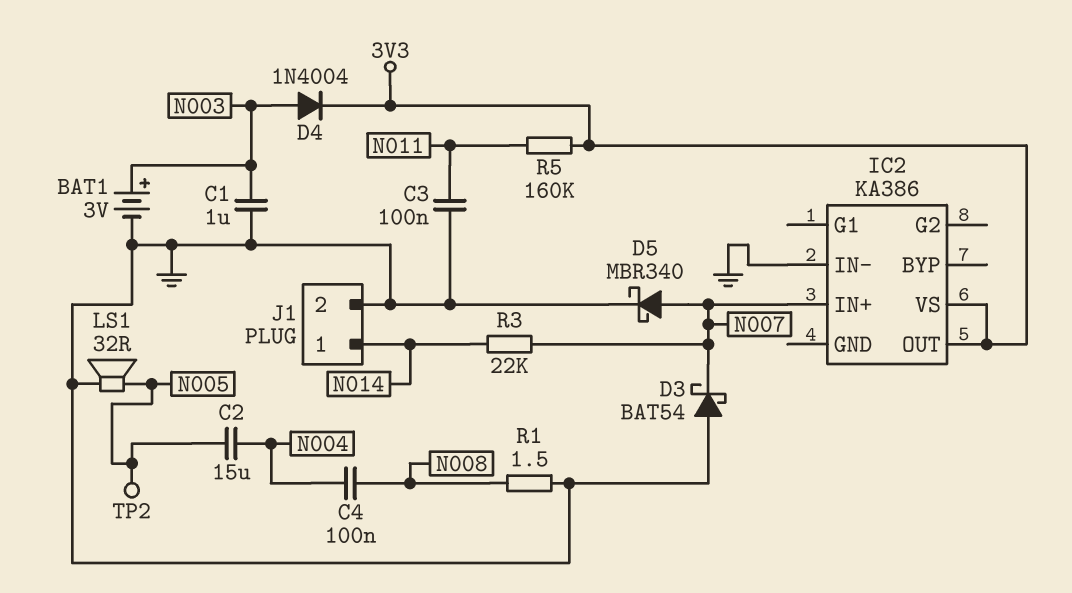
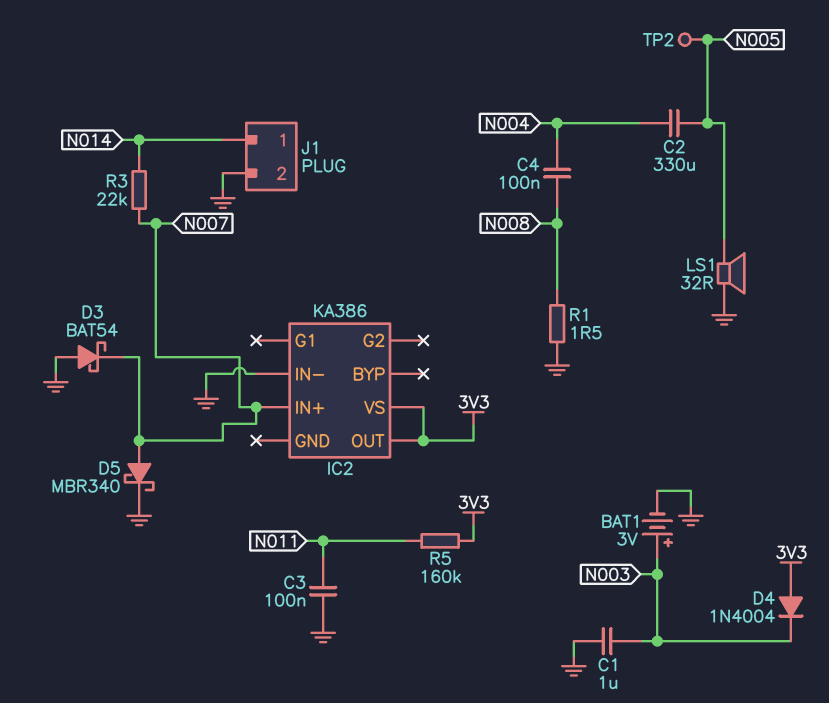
C2: 15uF (N004, N005) -> 330uF (N004, N005)
D4: diode 1N4004 (A N003, K 3V3) -> diode 1N4004 (A 3V3, K N003)

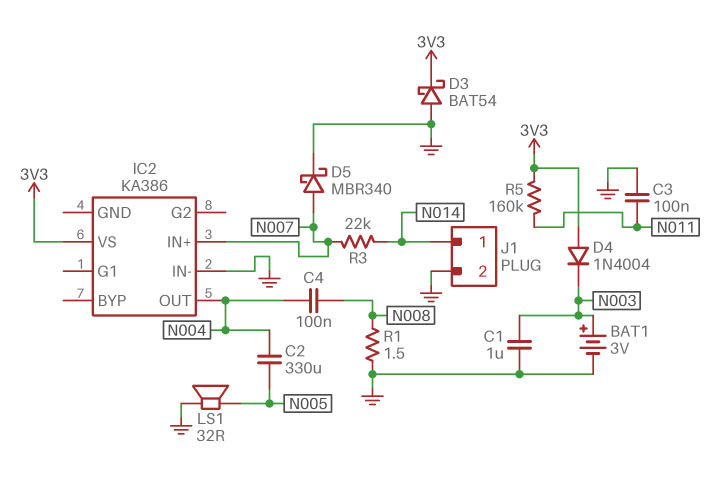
D3: schottky BAT54 (A GND, K N007) -> schottky BAT54 (A GND, K 3V3)
IC2 pin OUT: 3V3 -> N004
TP2: test point (N005) -> none

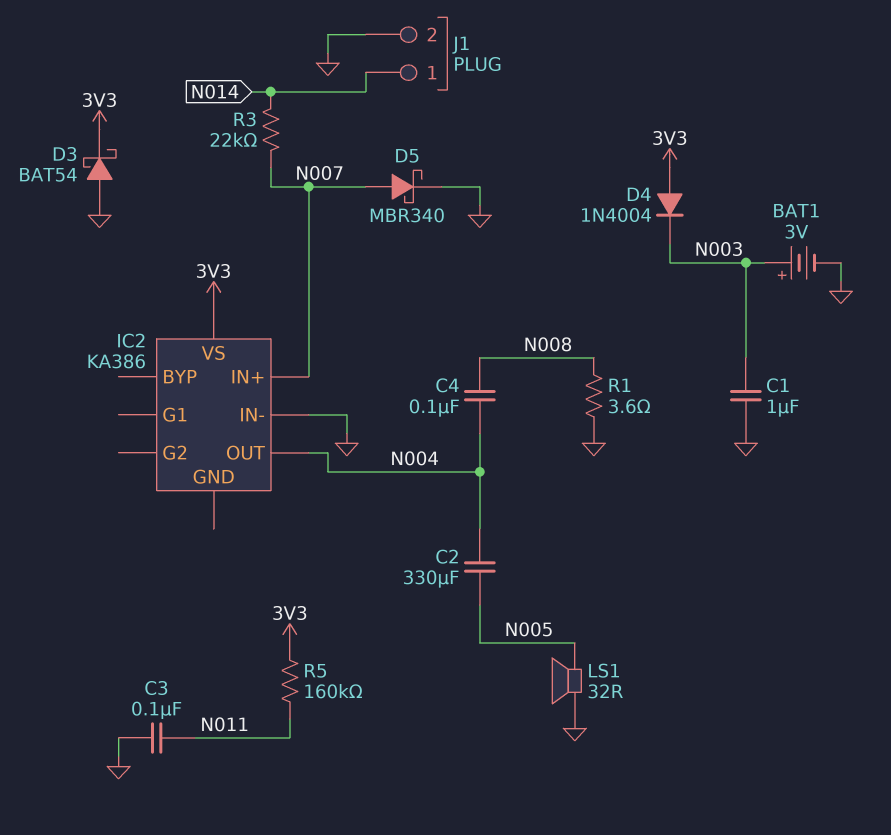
R1: 1.5 (GND, N008) -> 3.6 (GND, N008)

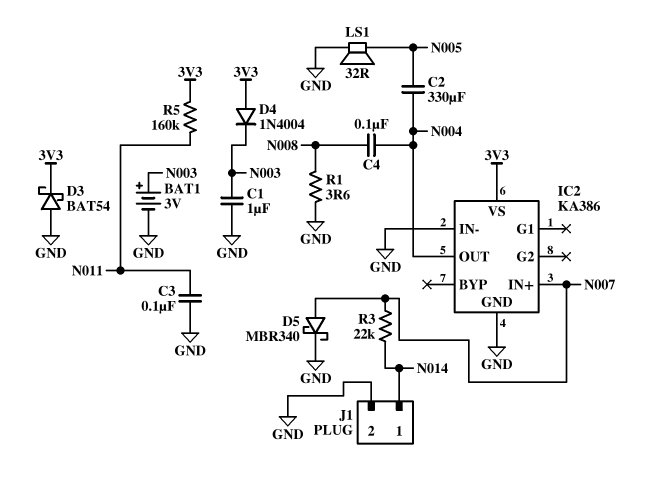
IC2 pin GND: none -> GND

